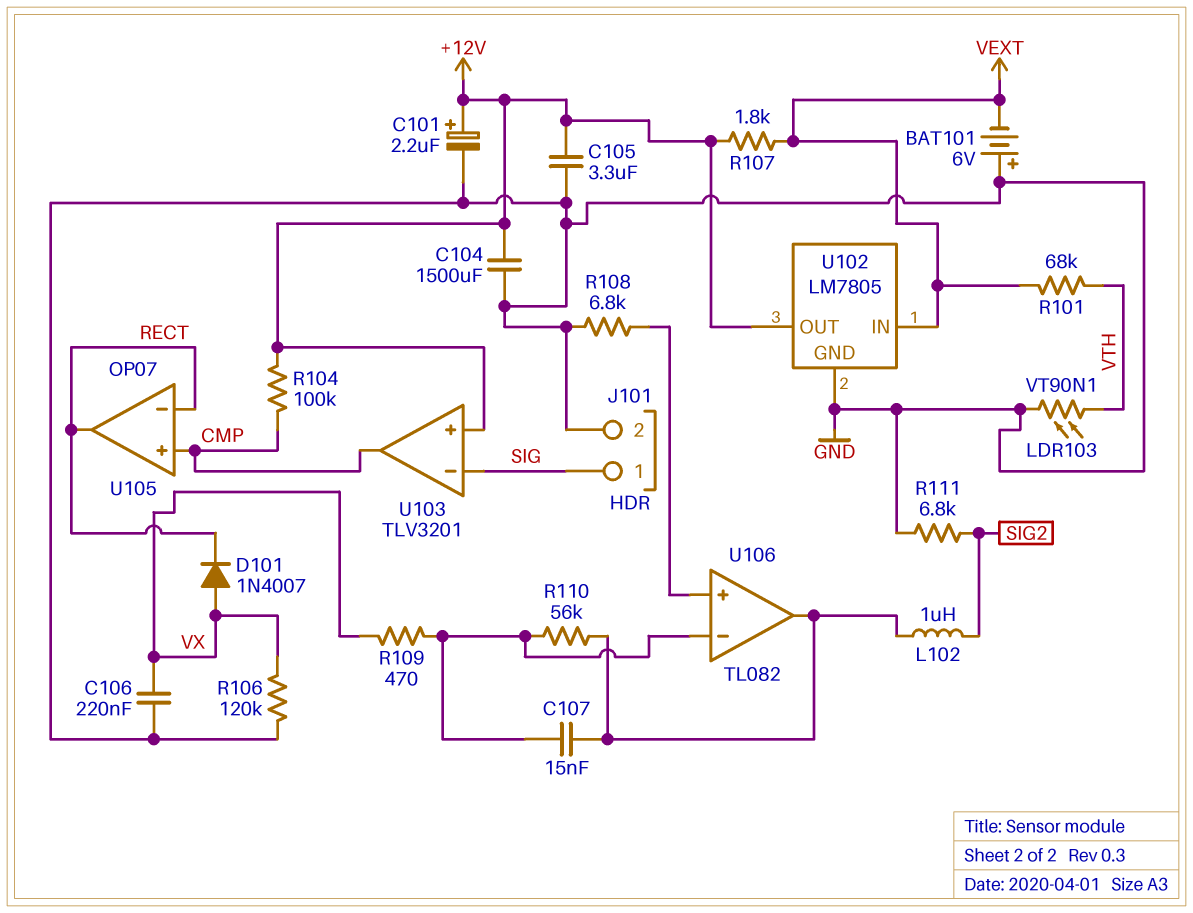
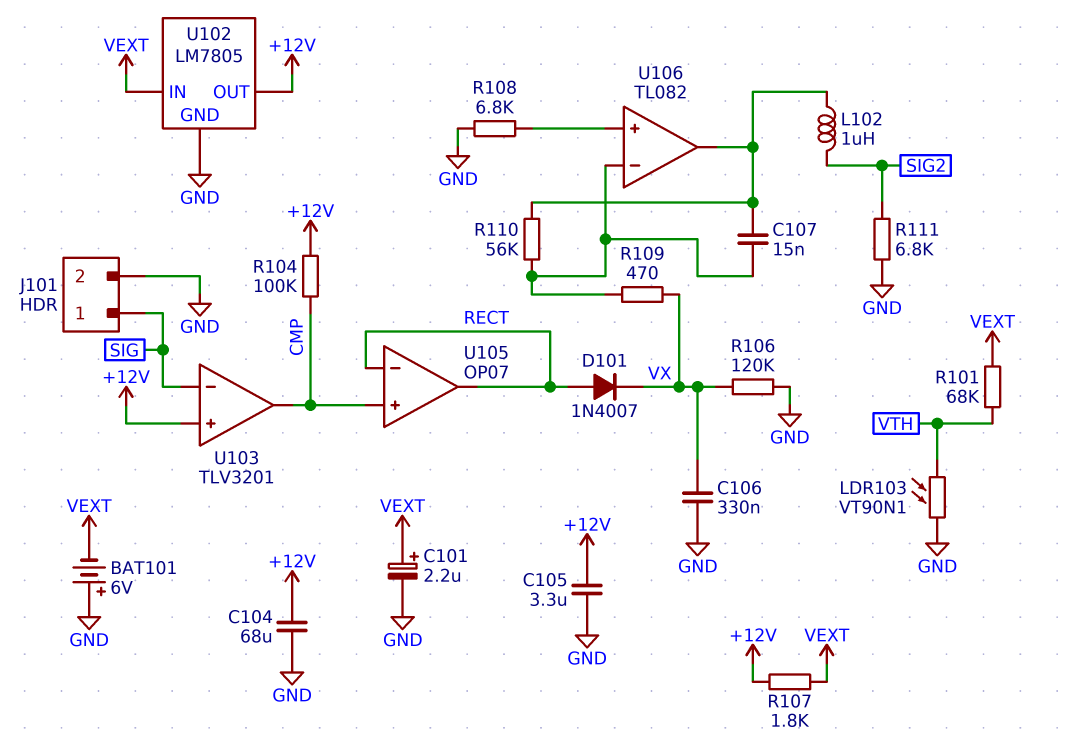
C101: 2.2uF (plus +12V, minus GND) -> 2.2uF (plus VEXT, minus GND)
C104: 1500uF (+12V, GND) -> 68uF (+12V, GND)
C106: 220nF (GND, VX) -> 330nF (GND, VX)
D101: diode 1N4007 (A VX, K RECT) -> diode 1N4007 (A RECT, K VX)

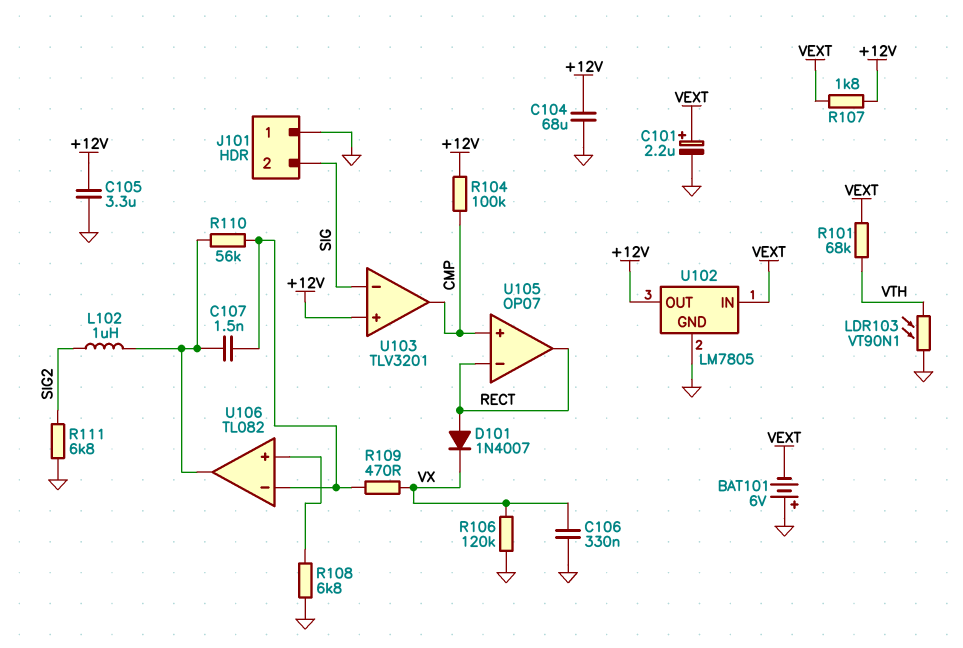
C107: 15nF (U106/in-, U106/out) -> 1.5nF (U106/in-, U106/out)
J101 pin 1: SIG -> GND
J101 pin 2: GND -> SIG

